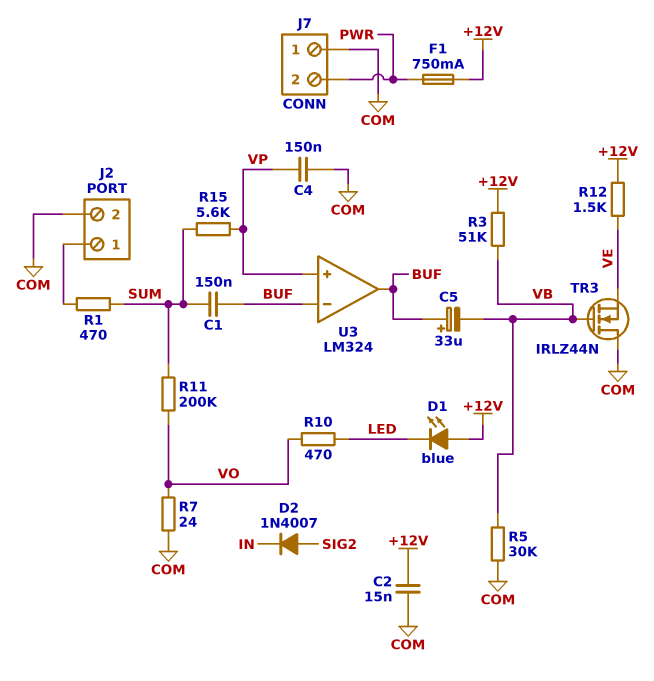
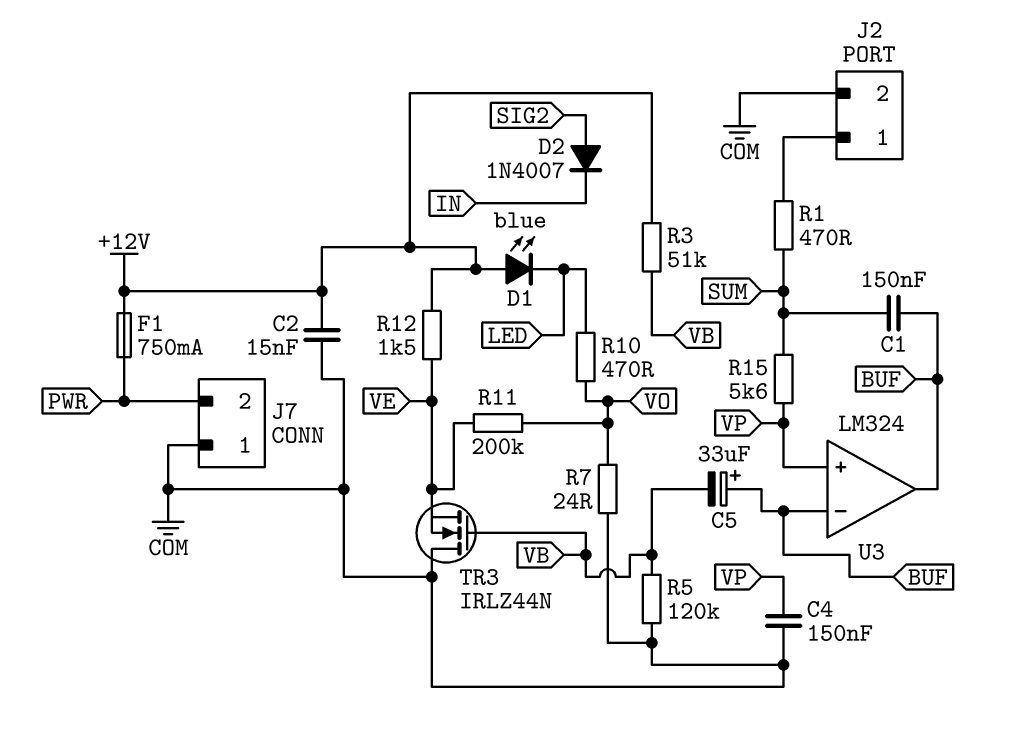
R5: 30k (COM, VB) -> 120k (COM, VB)
R11: 200k (SUM, VO) -> 200k (VE, VO)

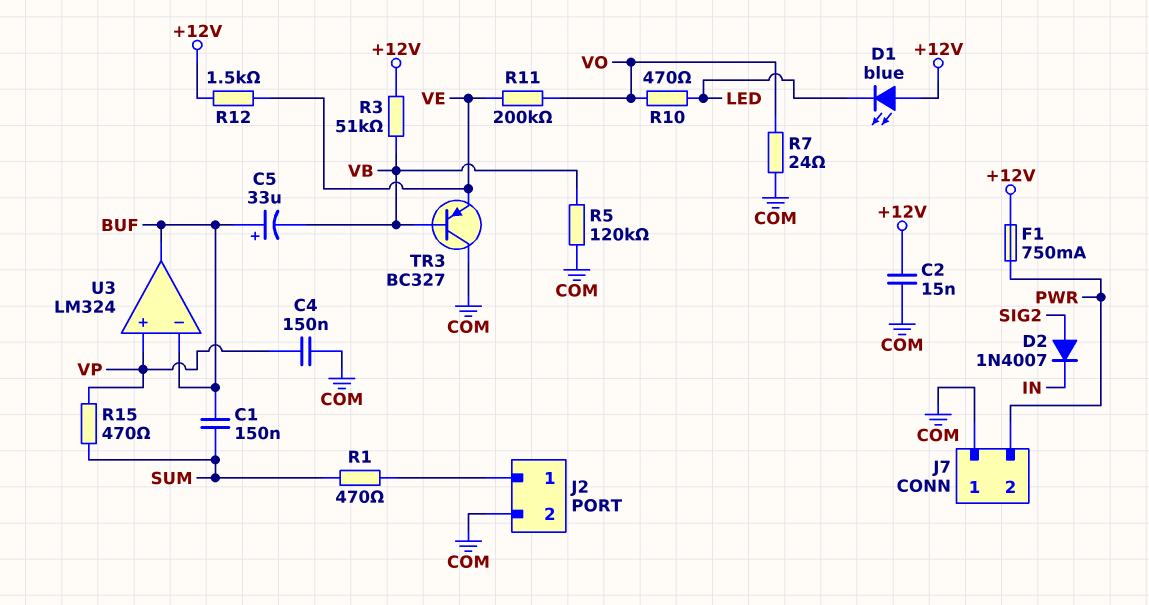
R15: 5.6k (SUM, VP) -> 470 (SUM, VP)
TR3: NMOS IRLZ44N (G VB, D COM, S VE) -> PNP BC327 (B VB, C COM, E VE)

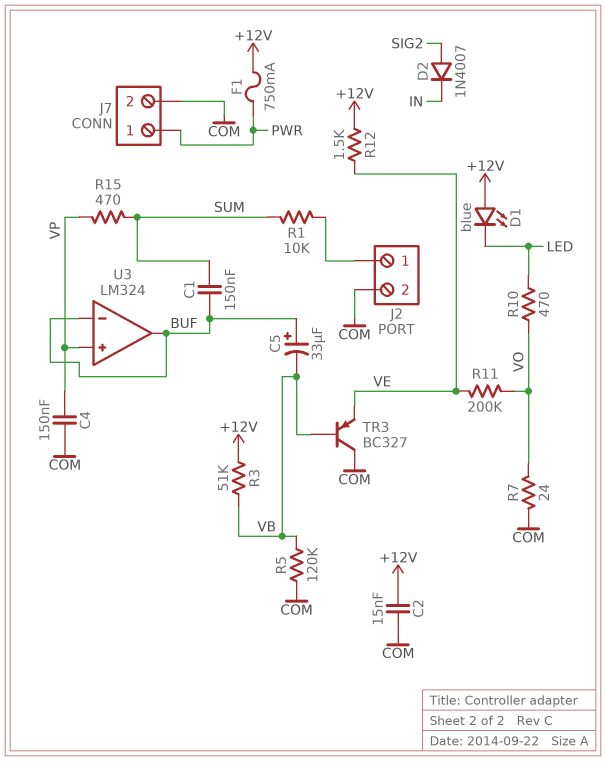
J7 pin 1: COM -> PWR
J7 pin 2: PWR -> COM
R1: 470 (J2/1, SUM) -> 10k (J2/1, SUM)

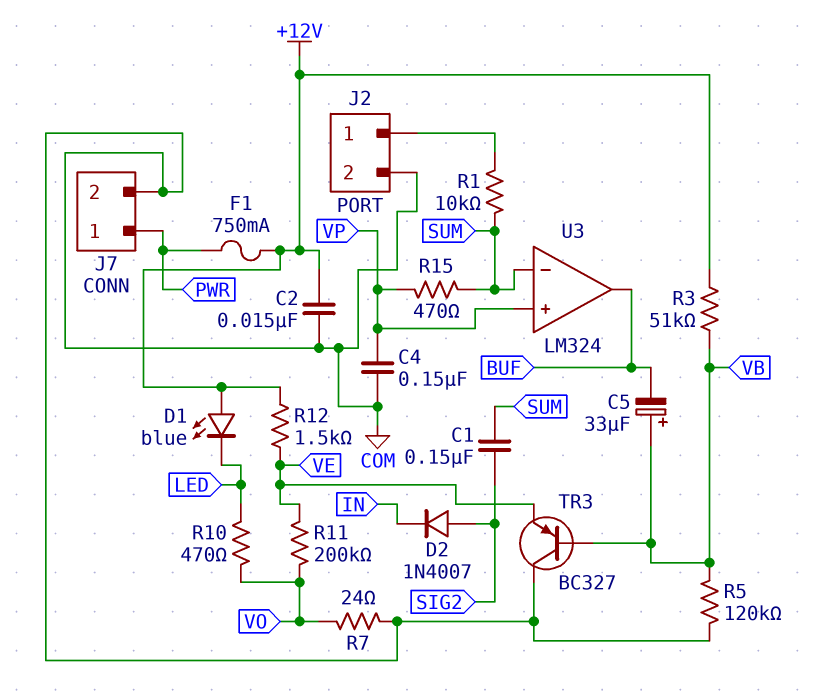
C1: 150nF (BUF, SUM) -> 150nF (SIG2, SUM)
C5: 33uF (plus BUF, minus VB) -> 33uF (plus VB, minus BUF)
U3 pin in-: BUF -> SUM

